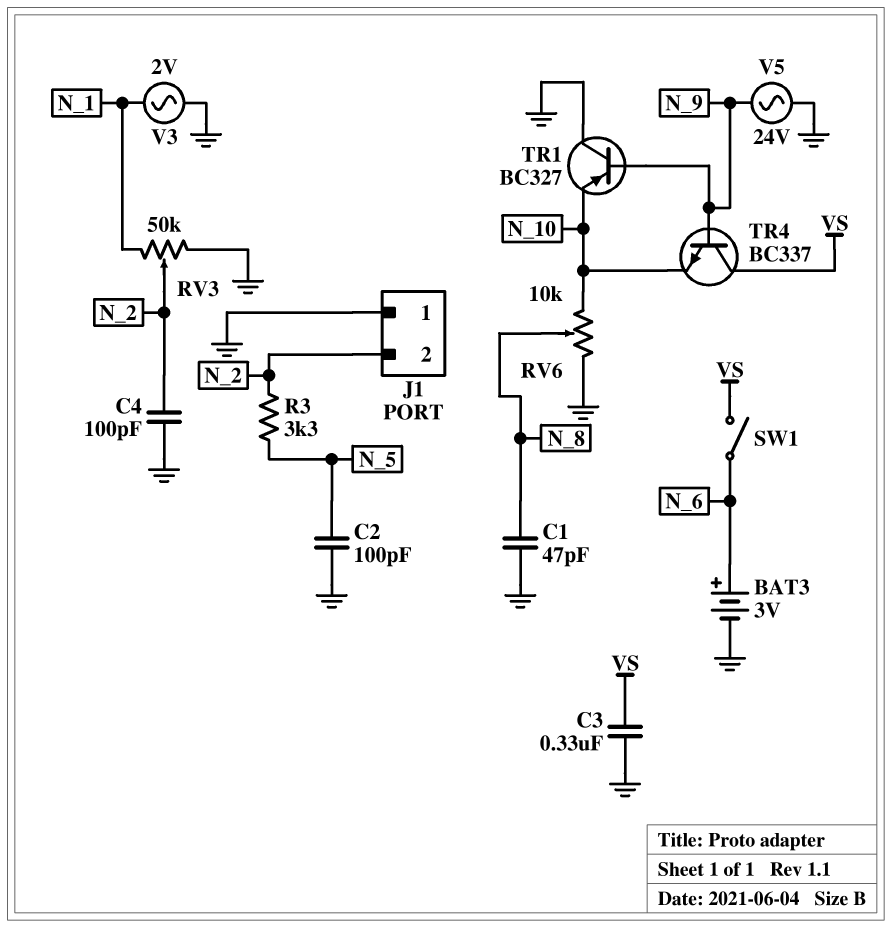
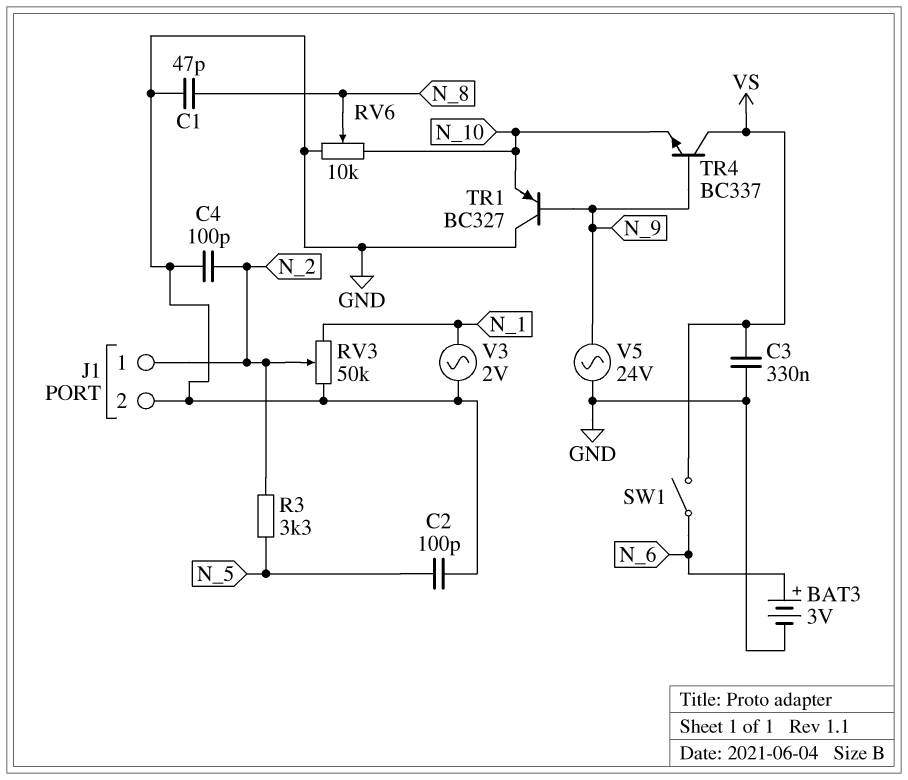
J1 pin 1: GND -> N_2
J1 pin 2: N_2 -> GND

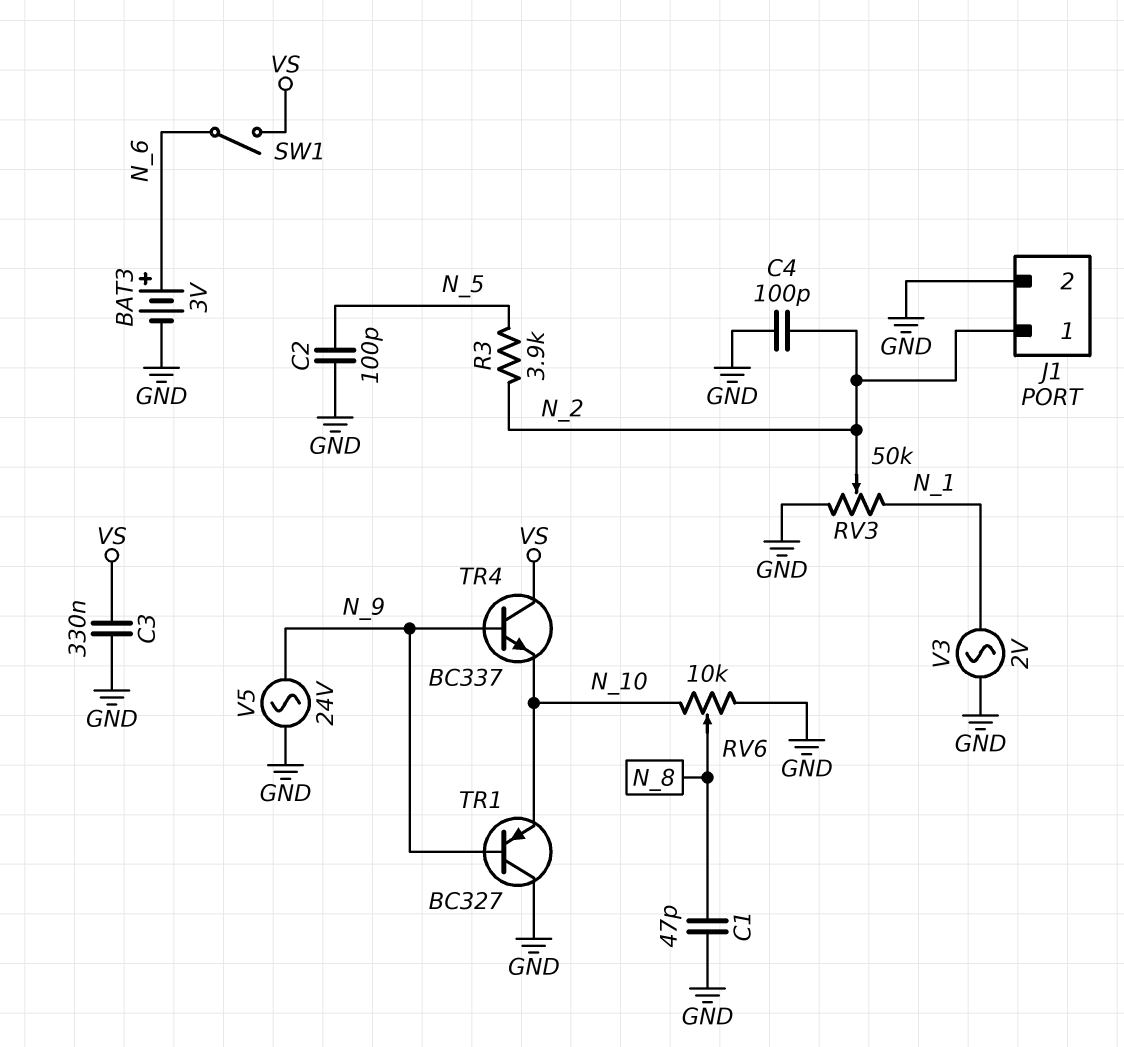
R3: 3.3k (N_2, N_5) -> 3.9k (N_2, N_5)

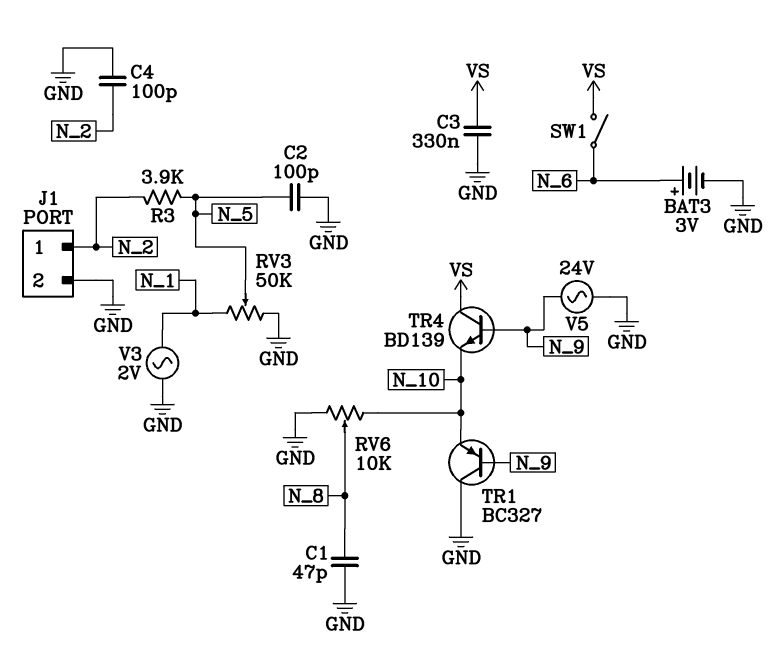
RV3: 50k (GND, N_1, wiper N_2) -> 50k (GND, N_1, wiper N_5)
TR4: NPN BC337 (B N_9, C VS, E N_10) -> NPN BD139 (B N_9, C VS, E N_10)

